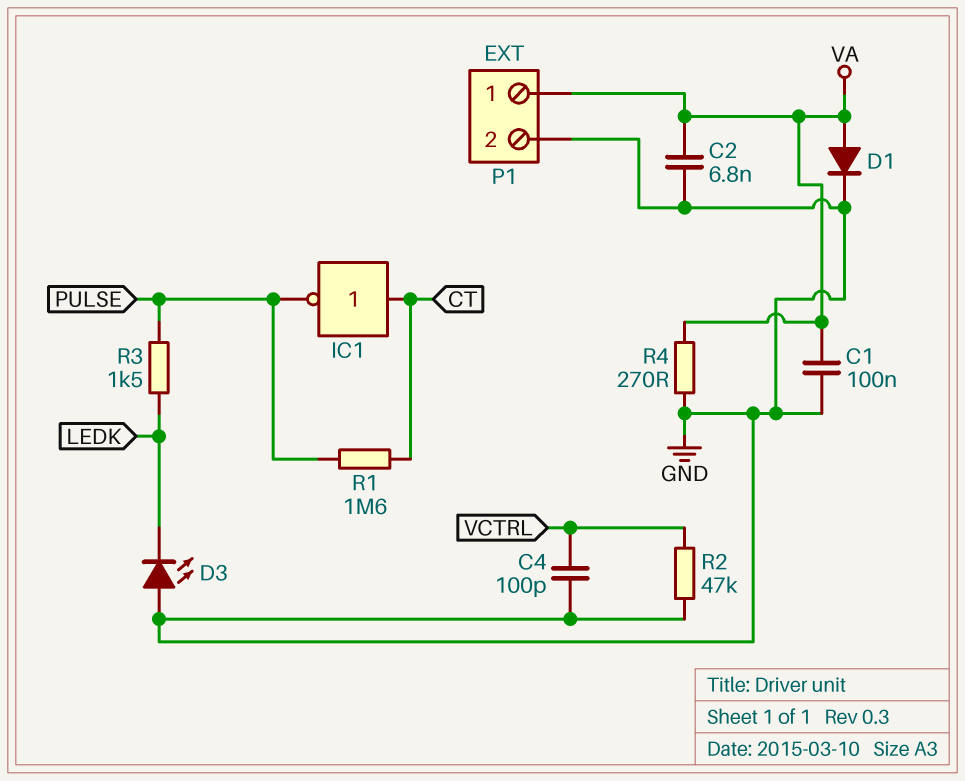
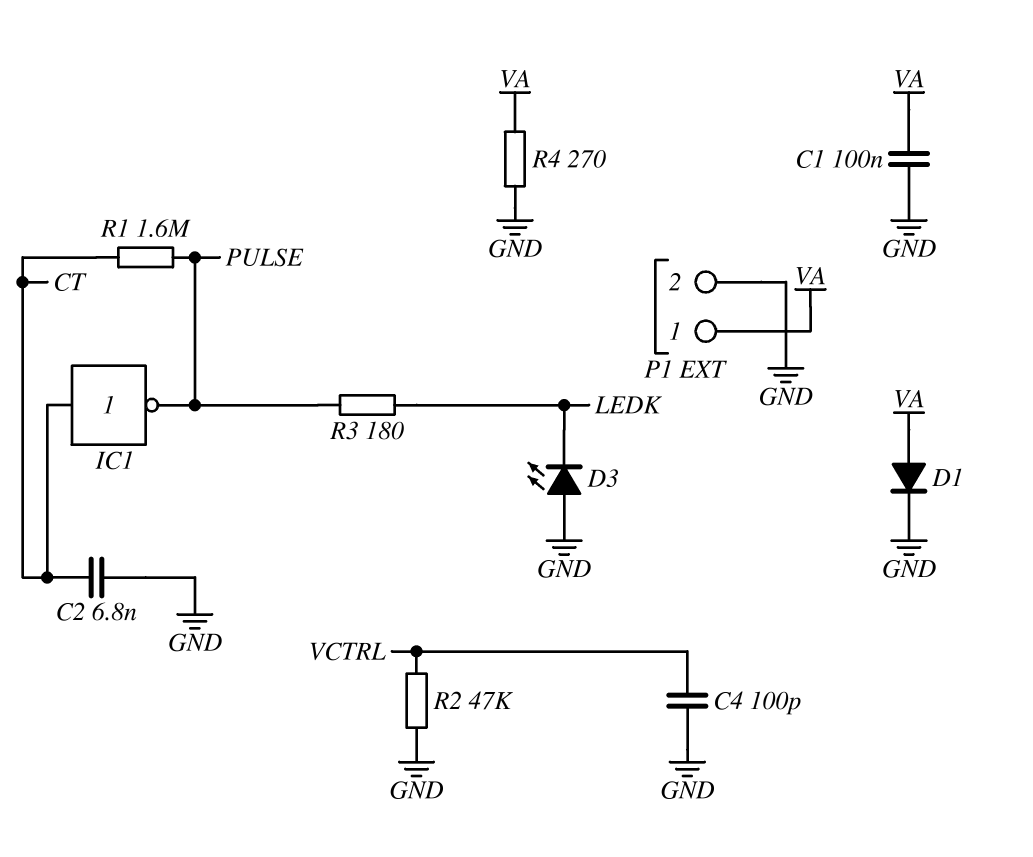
C2: 6.8nF (GND, VA) -> 6.8nF (CT, GND)
R3: 1.5k (LEDK, PULSE) -> 180 (LEDK, PULSE)

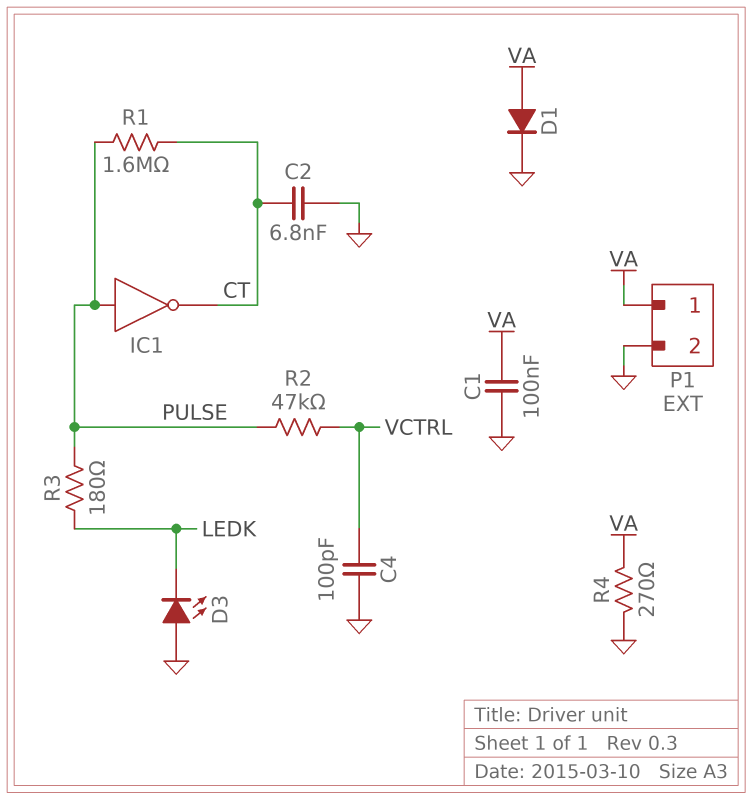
IC1: NOT (in CT, out PULSE) -> NOT (in PULSE, out CT)
R2: 47k (GND, VCTRL) -> 47k (PULSE, VCTRL)

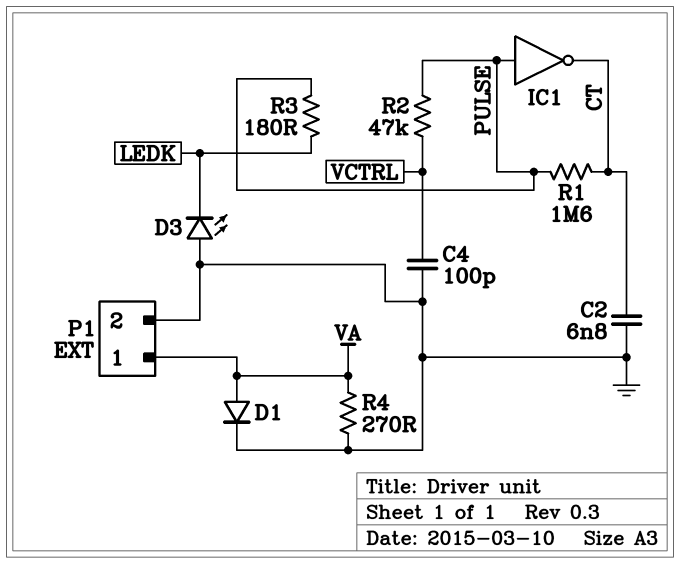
C1: 100nF (GND, VA) -> none

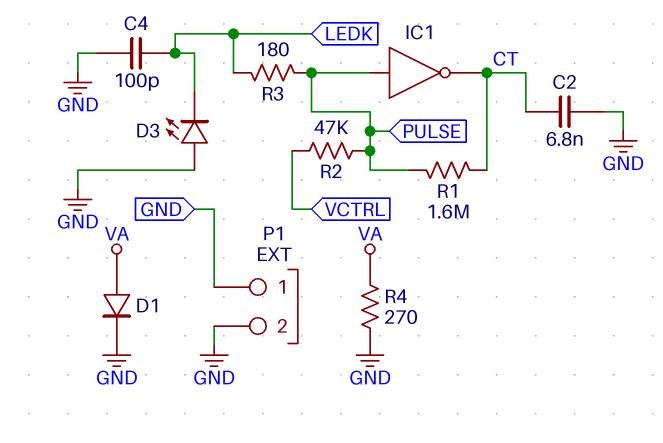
C4: 100pF (GND, VCTRL) -> 100pF (GND, LEDK)
P1 pin 1: VA -> GND

